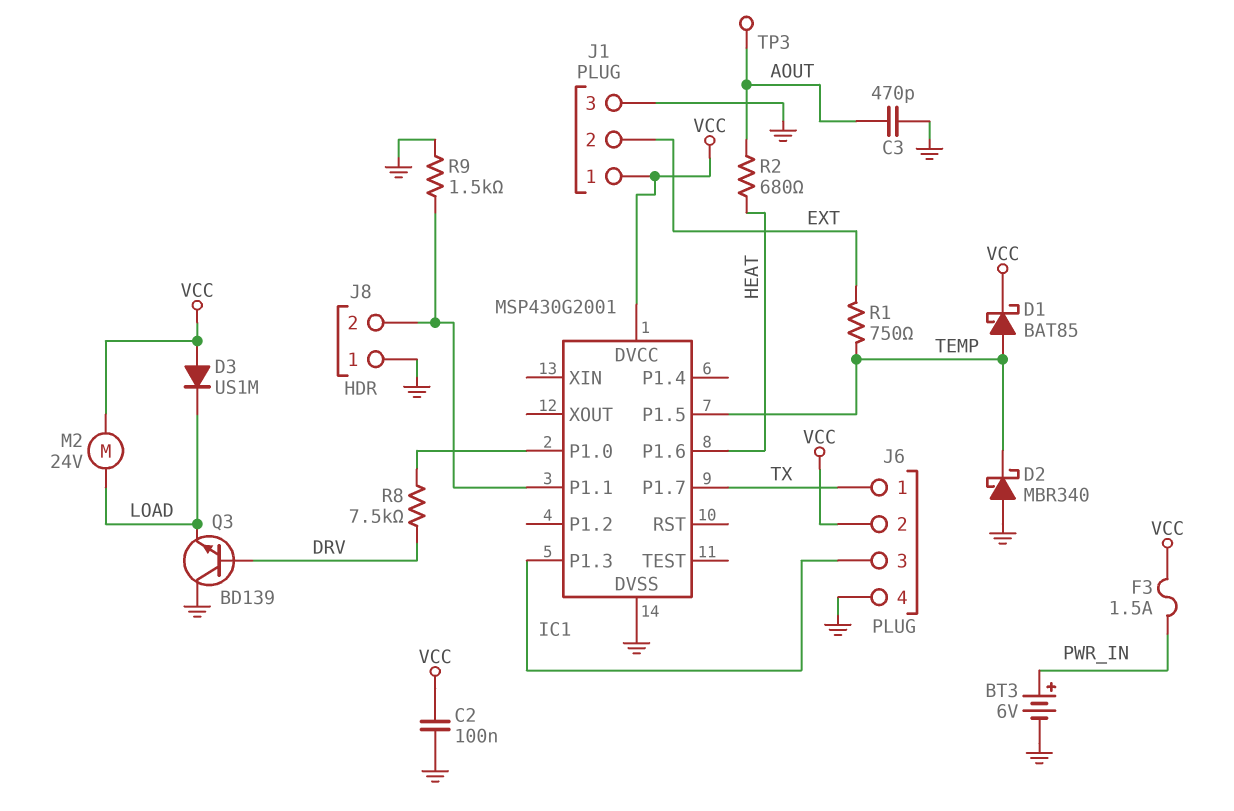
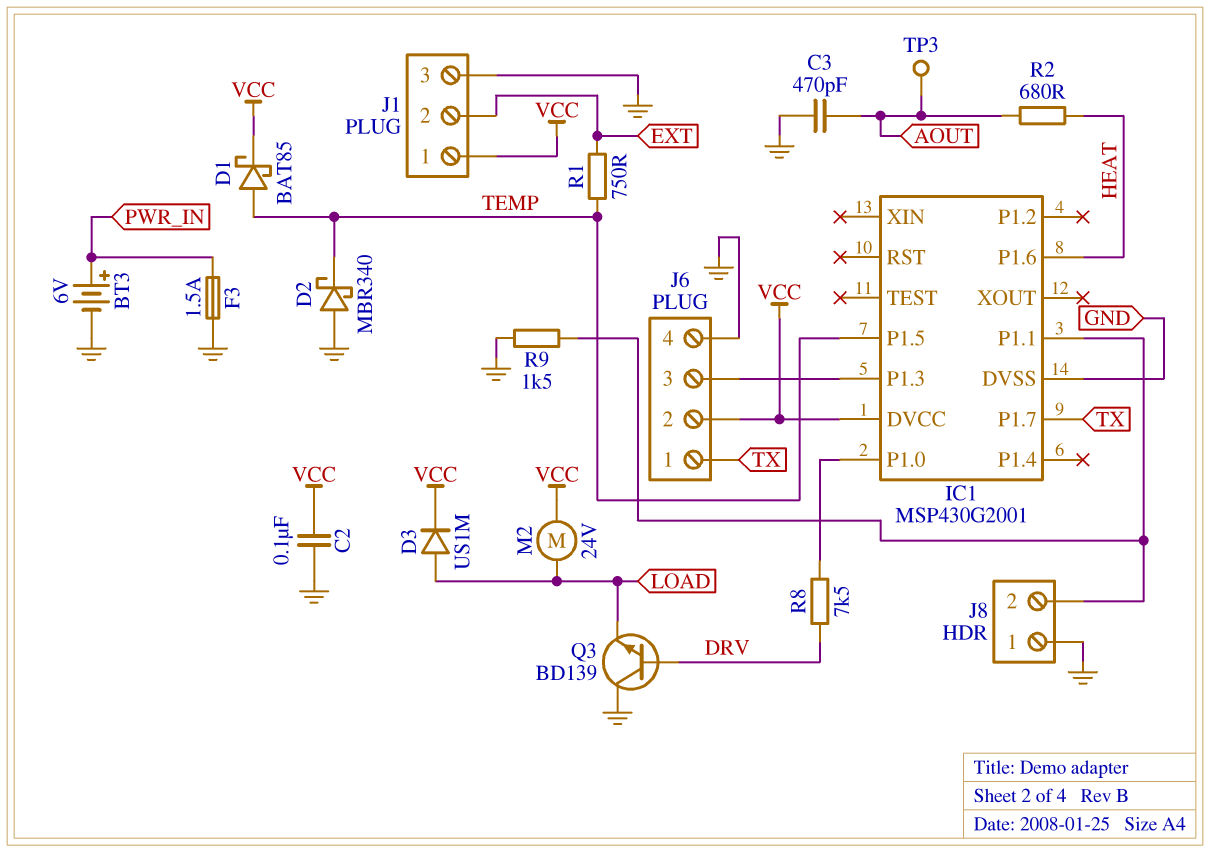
D3: diode US1M (A VCC, K LOAD) -> diode US1M (A LOAD, K VCC)
F3: 1.5A (PWR_IN, VCC) -> 1.5A (GND, PWR_IN)

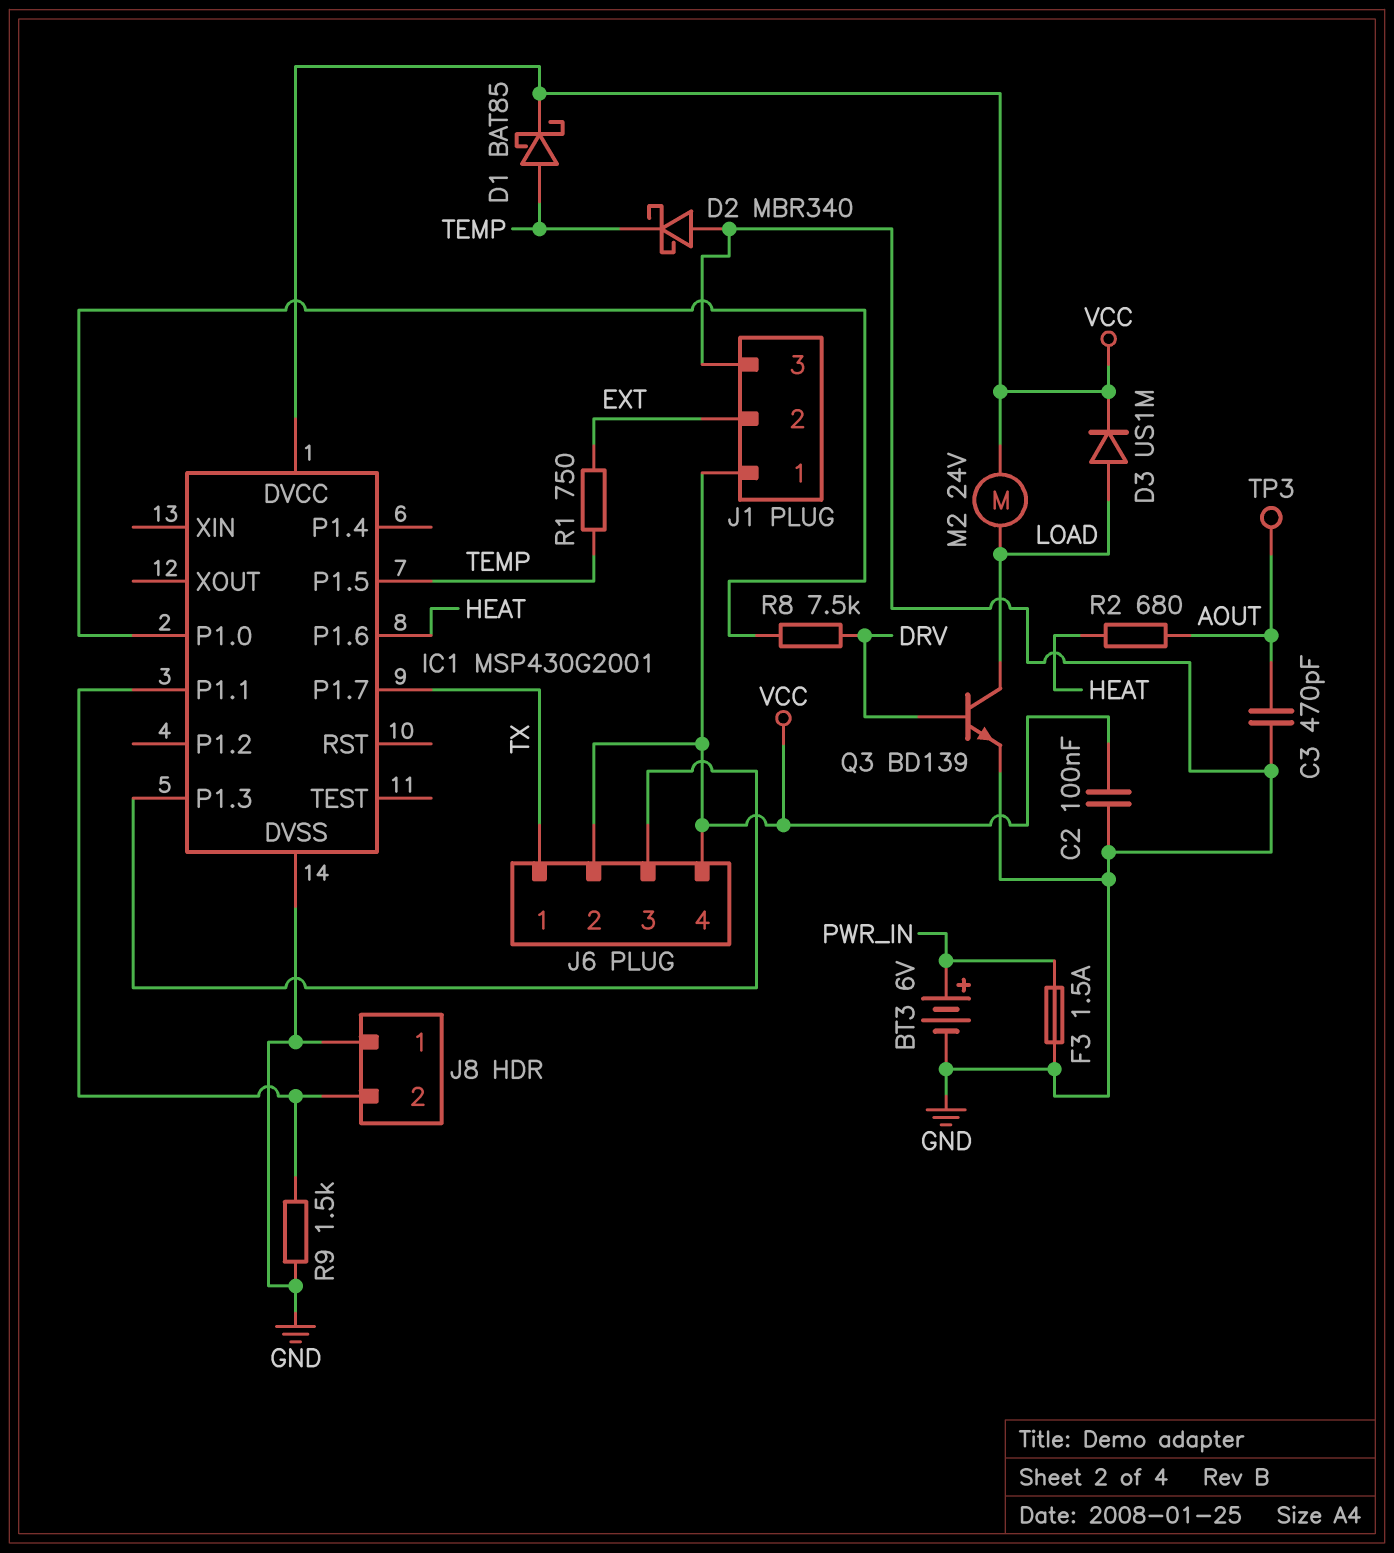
J6 pin 4: GND -> VCC
Q3: NPN BD139 (B DRV, C GND, E LOAD) -> NPN BD139 (B DRV, C LOAD, E GND)

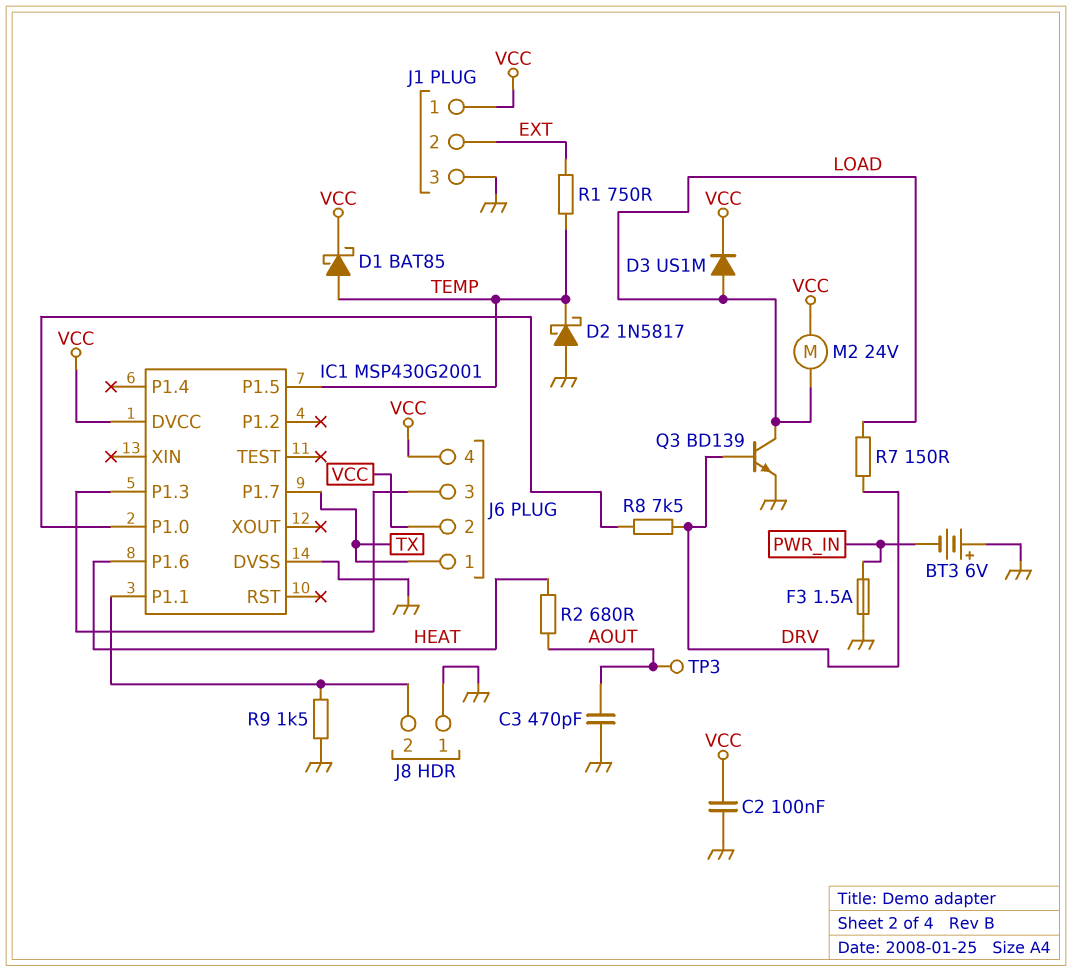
BT3: 6V (plus PWR_IN, minus GND) -> 6V (plus GND, minus PWR_IN)
D2: schottky MBR340 (A GND, K TEMP) -> schottky 1N5817 (A GND, K TEMP)
R7: none -> 150 (DRV, LOAD)

